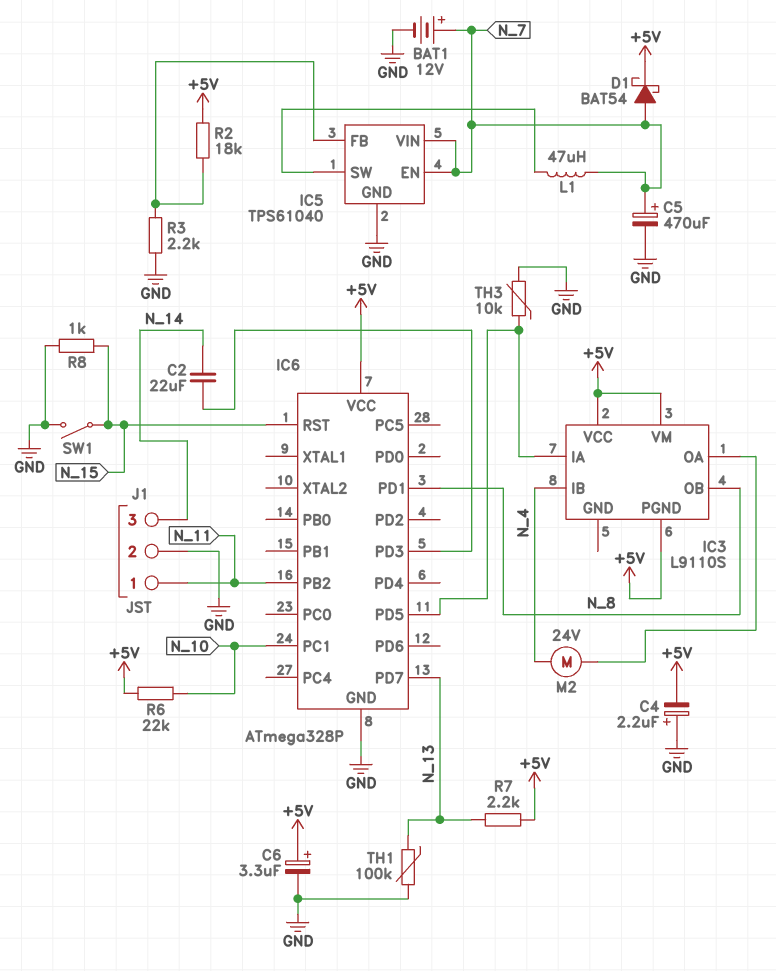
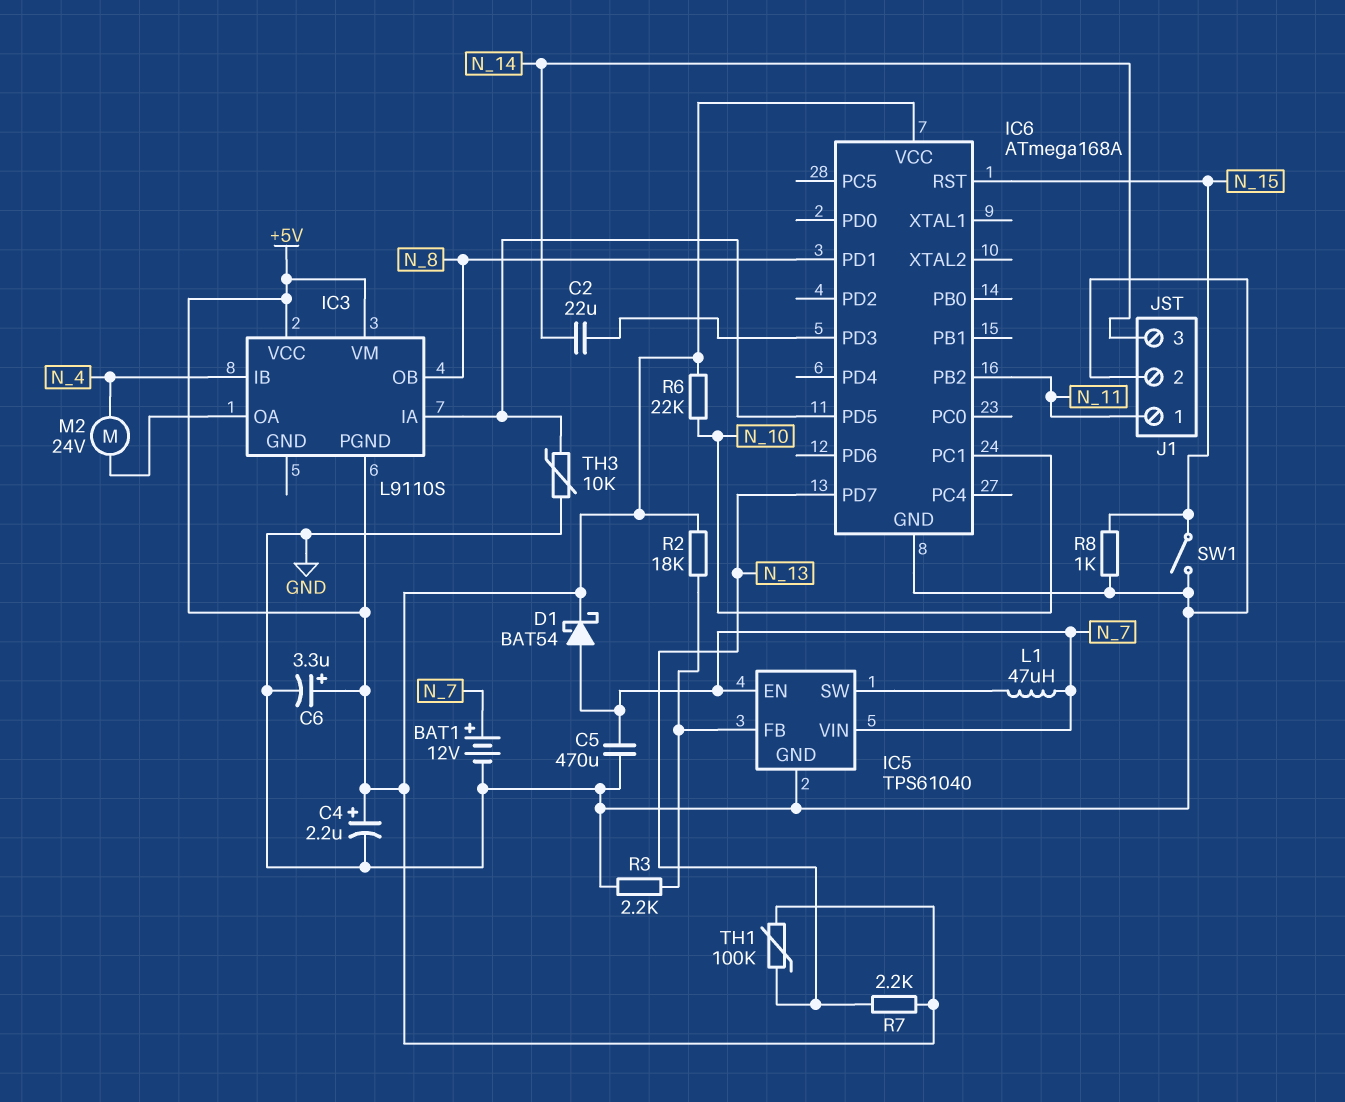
C4: 2.2uF (plus GND, minus +5V) -> 2.2uF (plus +5V, minus GND)
C5: 470uF (plus N_7, minus GND) -> 470uF (GND, N_7)
IC6: ATmega328P -> ATmega168A
TH1: 100k (GND, N_13) -> 100k (+5V, N_13)

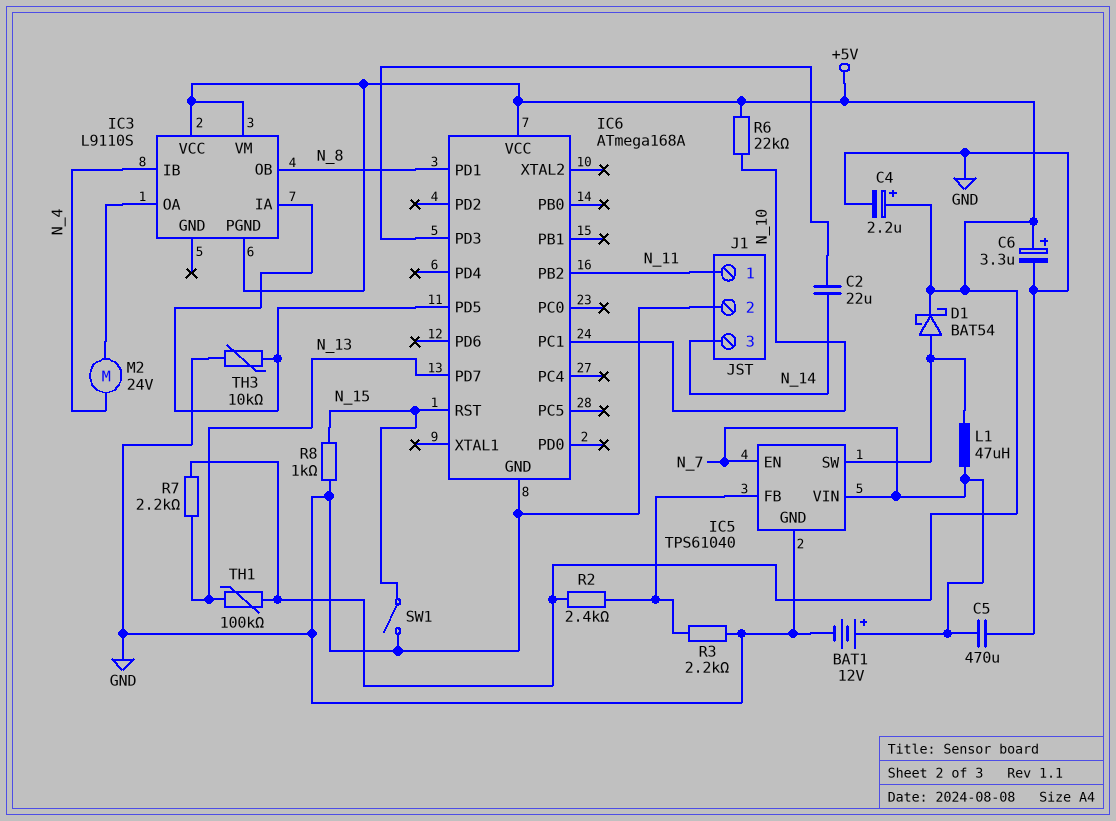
D1: schottky BAT54 (A N_7, K +5V) -> schottky BAT54 (A IC5/SW, K +5V)
R2: 18k (+5V, IC5/FB) -> 2.4k (+5V, IC5/FB)

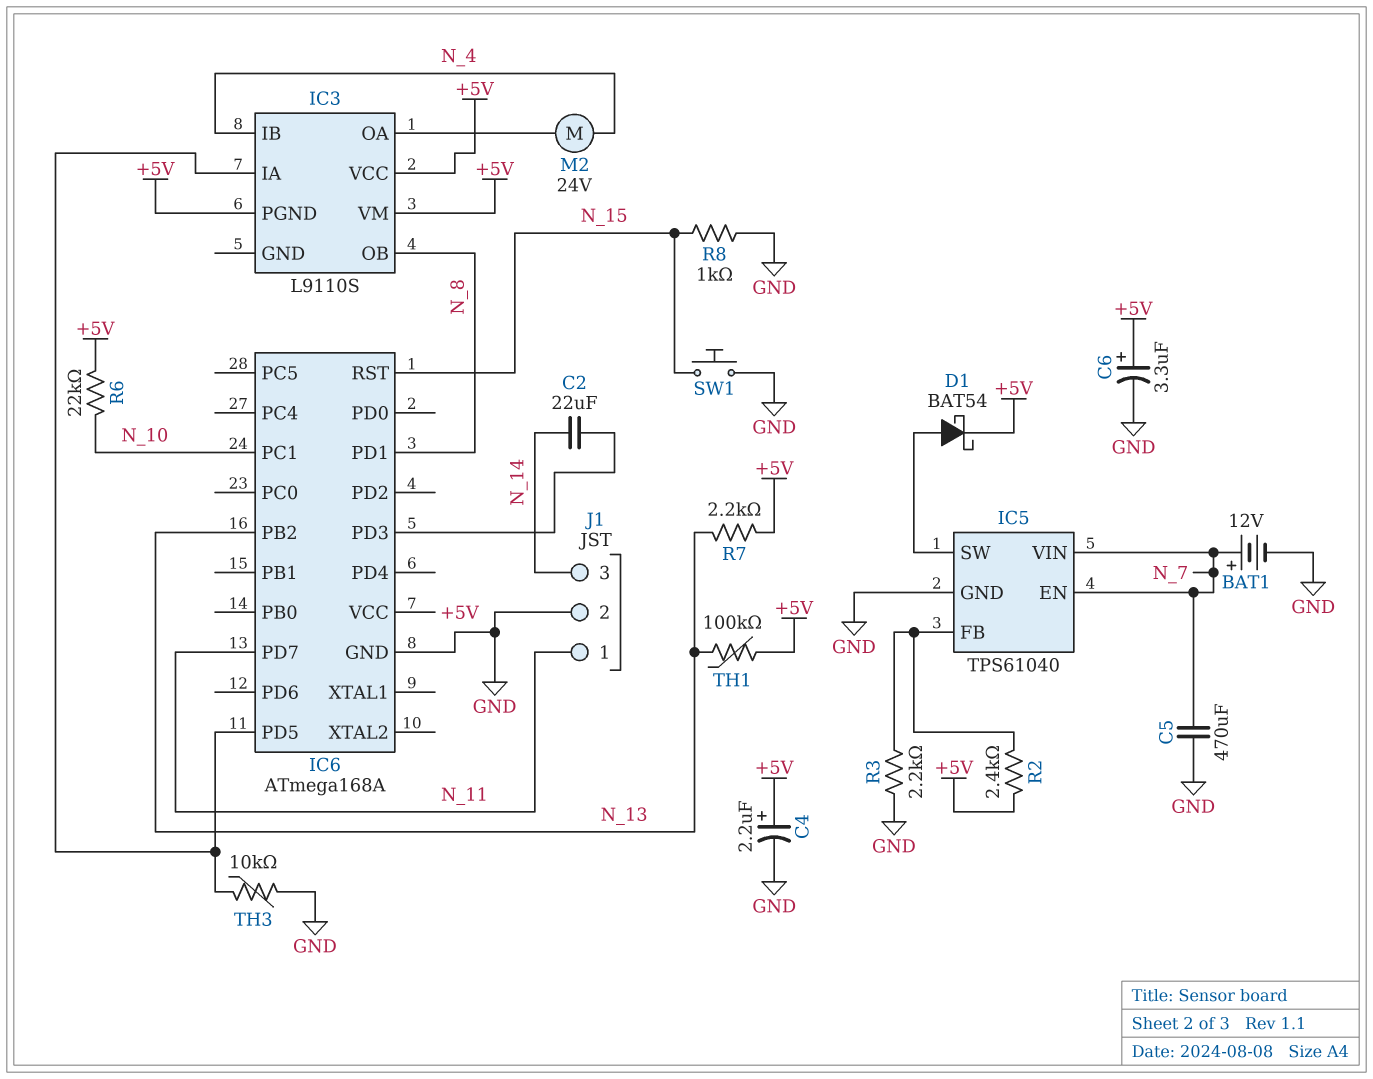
IC6 pin PB2: N_11 -> N_13
IC6 pin PD7: N_13 -> N_11
L1: 47uH (IC5/SW, N_7) -> none
SW1: switch (GND, N_15) -> button (GND, N_15)

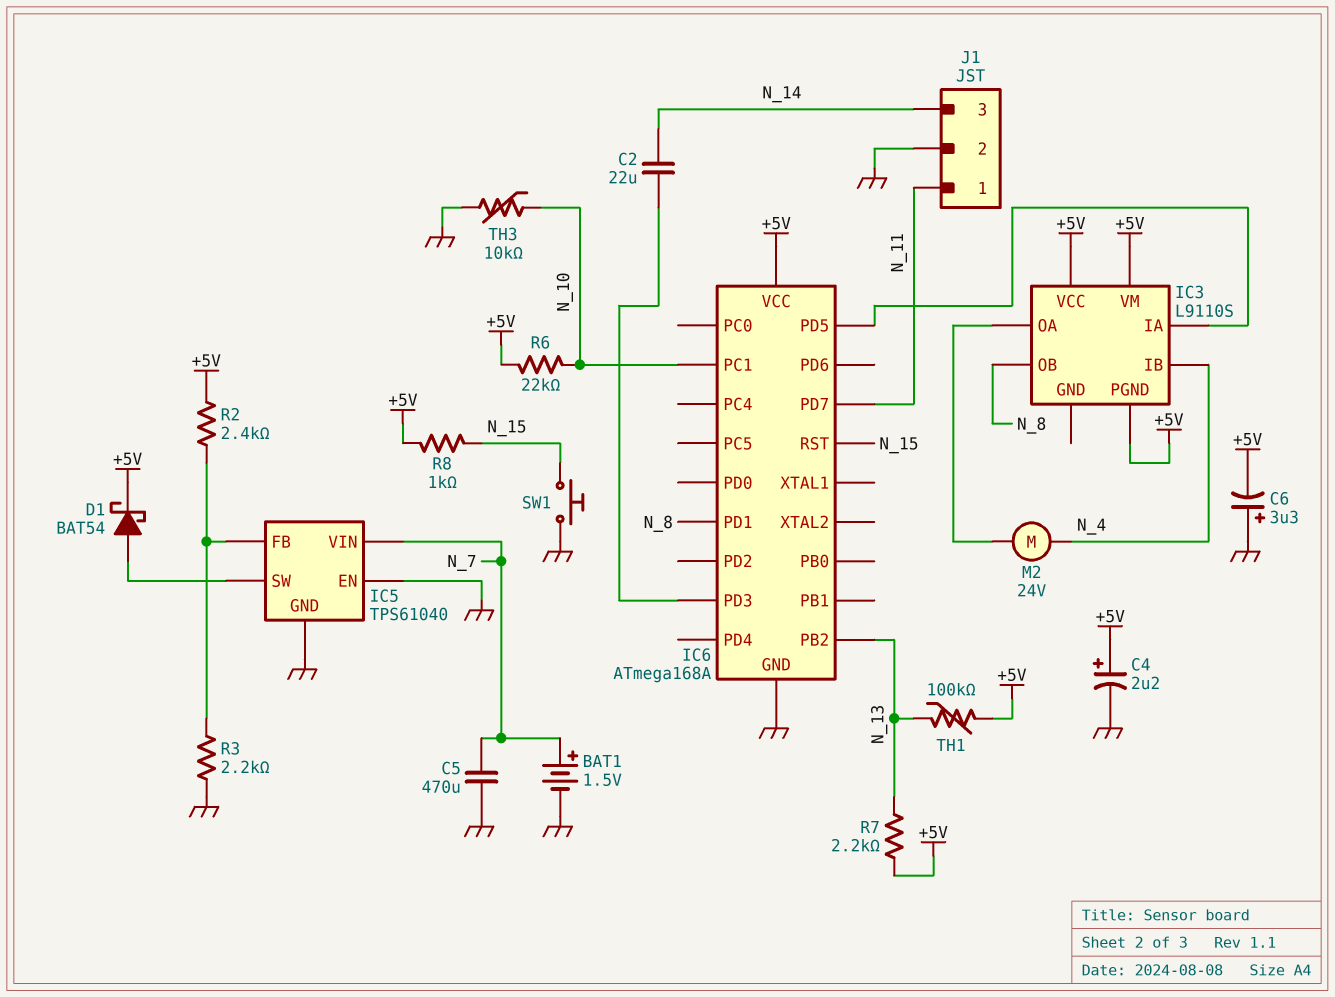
BAT1: 12V (plus N_7, minus GND) -> 1.5V (plus N_7, minus GND)
C6: 3.3uF (plus +5V, minus GND) -> 3.3uF (plus GND, minus +5V)
IC5 pin EN: N_7 -> GND
R8: 1k (GND, N_15) -> 1k (+5V, N_15)
TH3: 10k (GND, IC3/IA) -> 10k (GND, N_10)

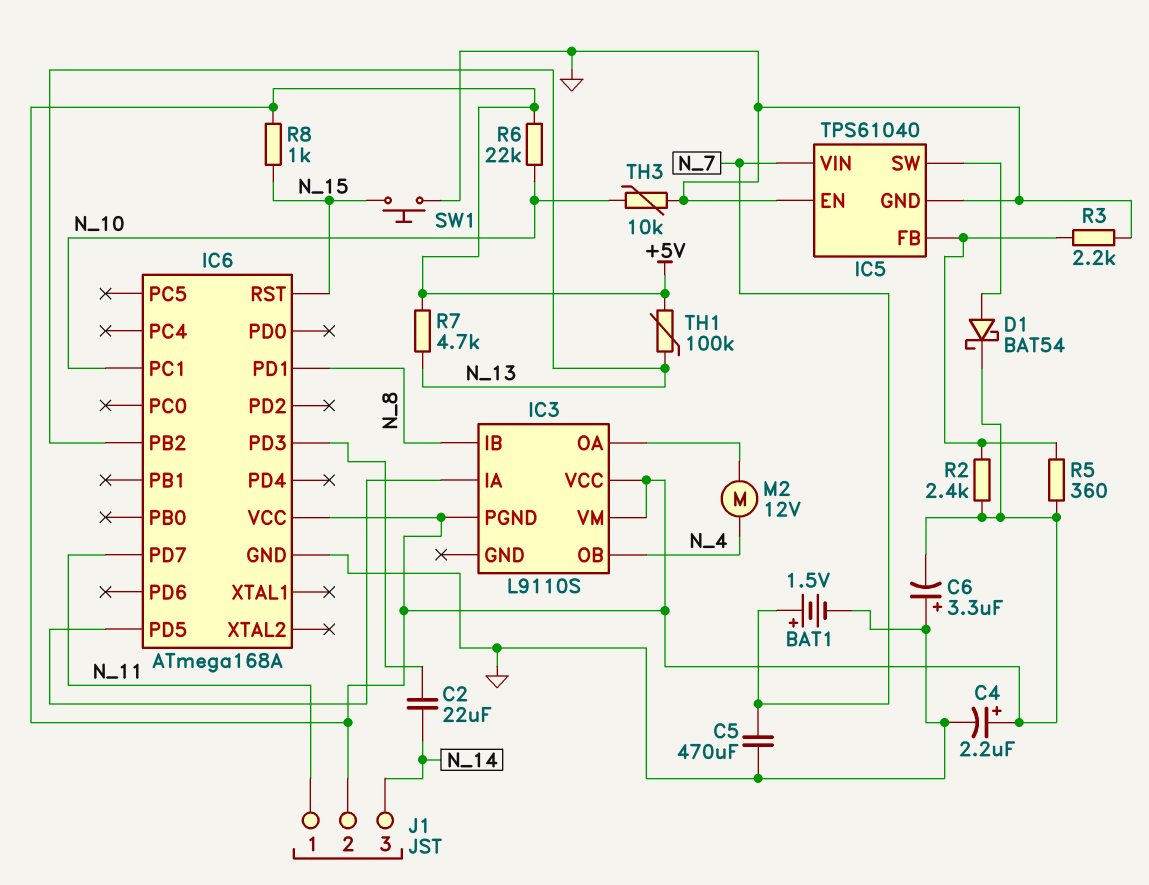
IC3 pin IB: N_4 -> N_8
IC3 pin OB: N_8 -> N_4
J1 pin 2: GND -> +5V
M2: motor 24V (IC3/OA, N_4) -> motor 12V (IC3/OA, N_4)
R5: none -> 360 (+5V, IC5/FB)
R7: 2.2k (+5V, N_13) -> 4.7k (+5V, N_13)

